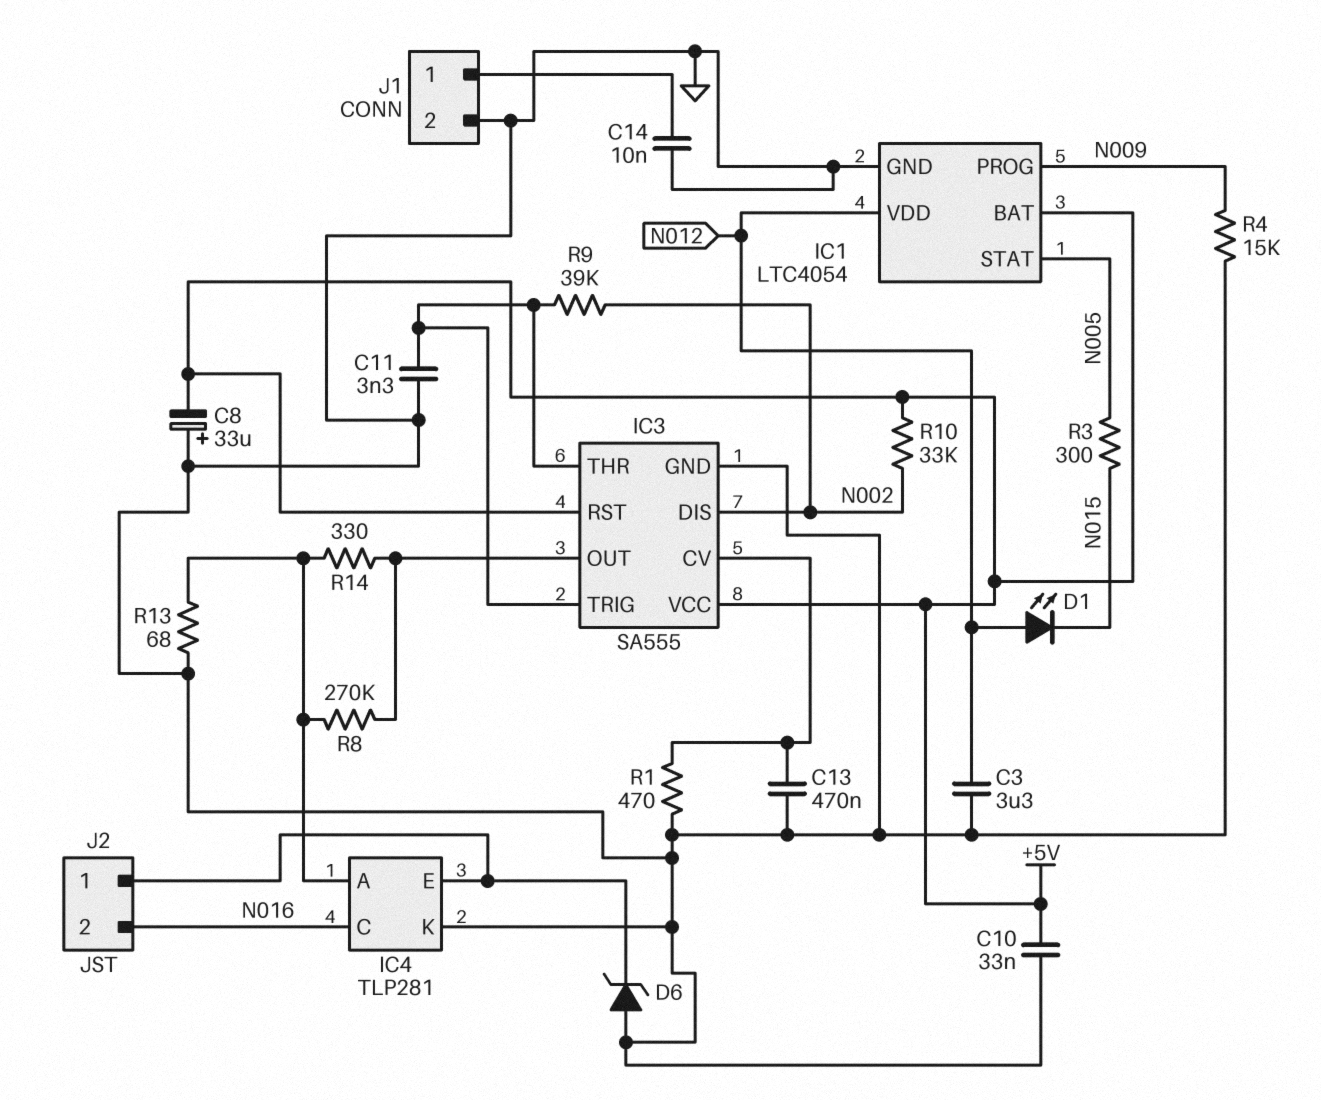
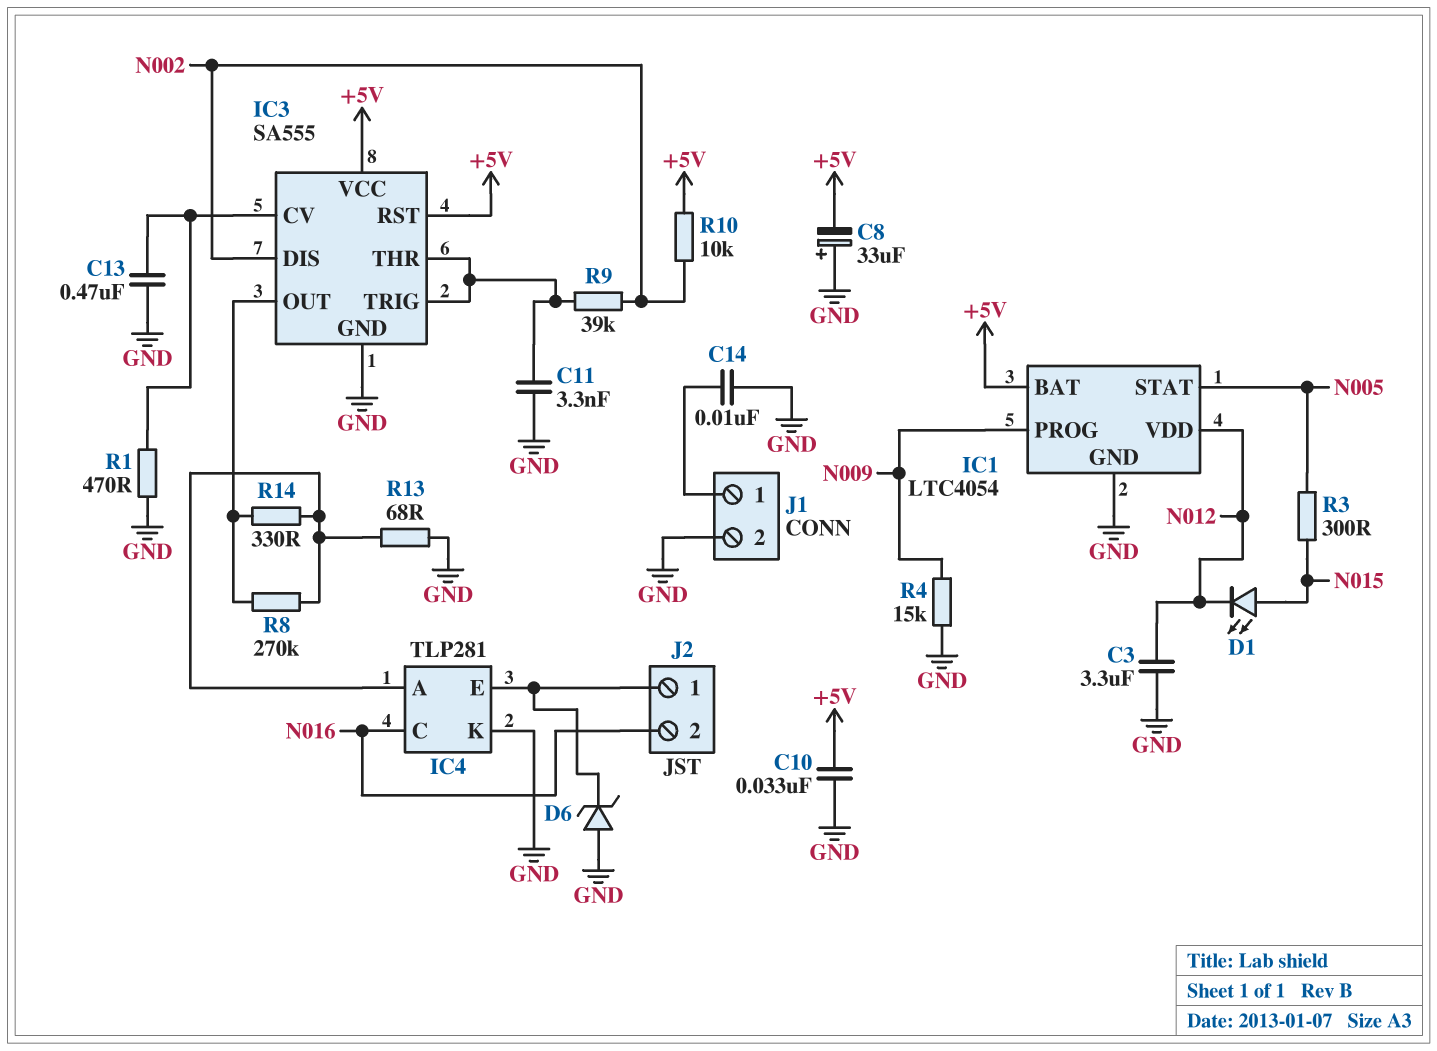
D1: LED (A N012, K N015) -> LED (A N015, K N012)
R10: 33k (+5V, N002) -> 10k (+5V, N002)

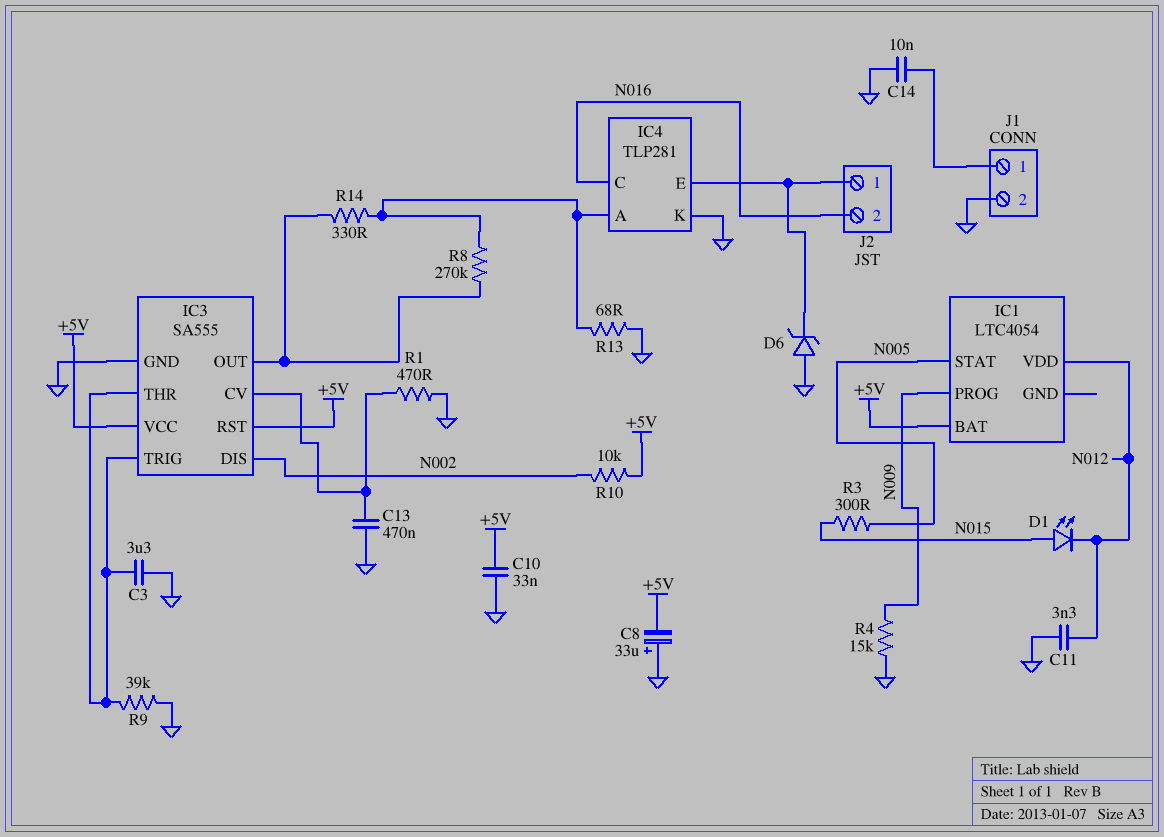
C3: 3.3uF (GND, N012) -> 3.3uF (GND, IC3/THR)
C11: 3.3nF (GND, IC3/THR) -> 3.3nF (GND, N012)
IC1 pin GND: GND -> none
R9: 39k (IC3/THR, N002) -> 39k (GND, IC3/THR)

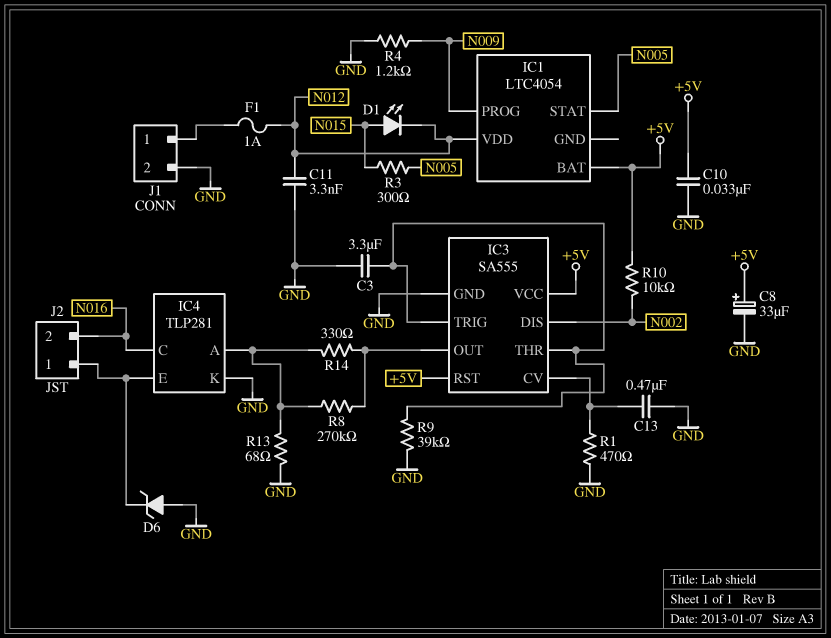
C8: 33uF (plus GND, minus +5V) -> 33uF (plus +5V, minus GND)
C14: 10nF (GND, J1/1) -> none
F1: none -> 1A (J1/1, N012)
R4: 15k (GND, N009) -> 1.2k (GND, N009)

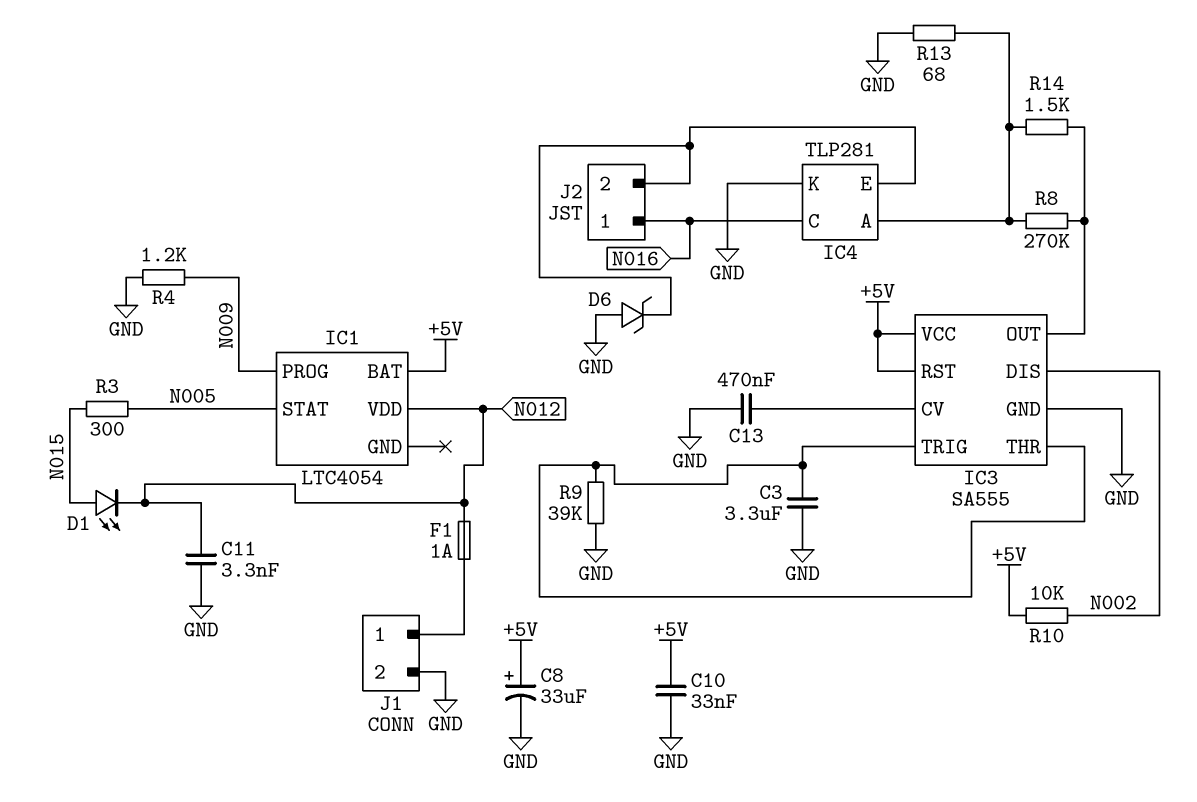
J2 pin 1: IC4/E -> N016
J2 pin 2: N016 -> IC4/E
R1: 470 (GND, IC3/CV) -> none
R14: 330 (IC3/OUT, IC4/A) -> 1.5k (IC3/OUT, IC4/A)

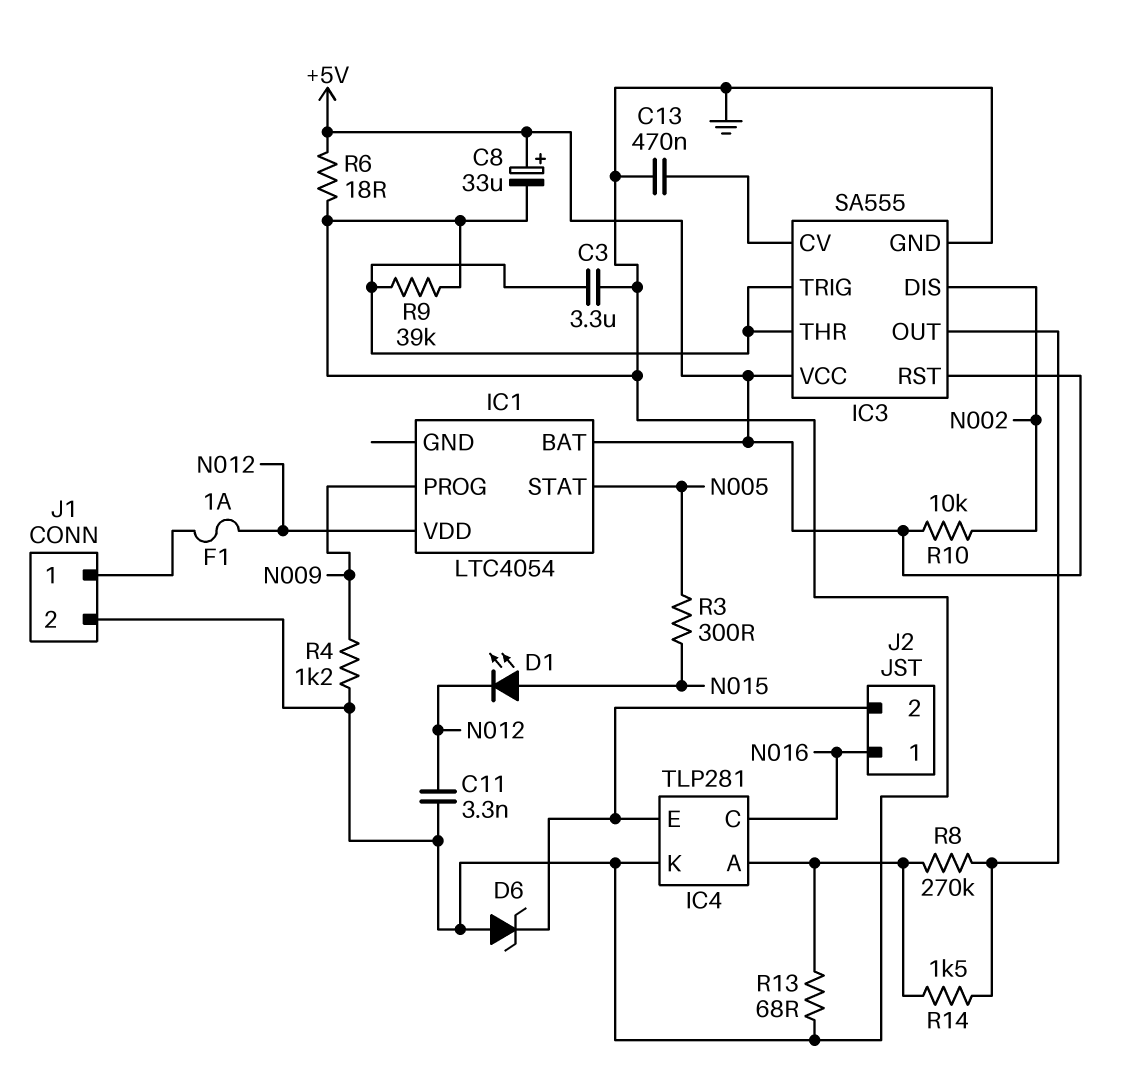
C10: 33nF (+5V, GND) -> none
R6: none -> 18 (+5V, GND)

